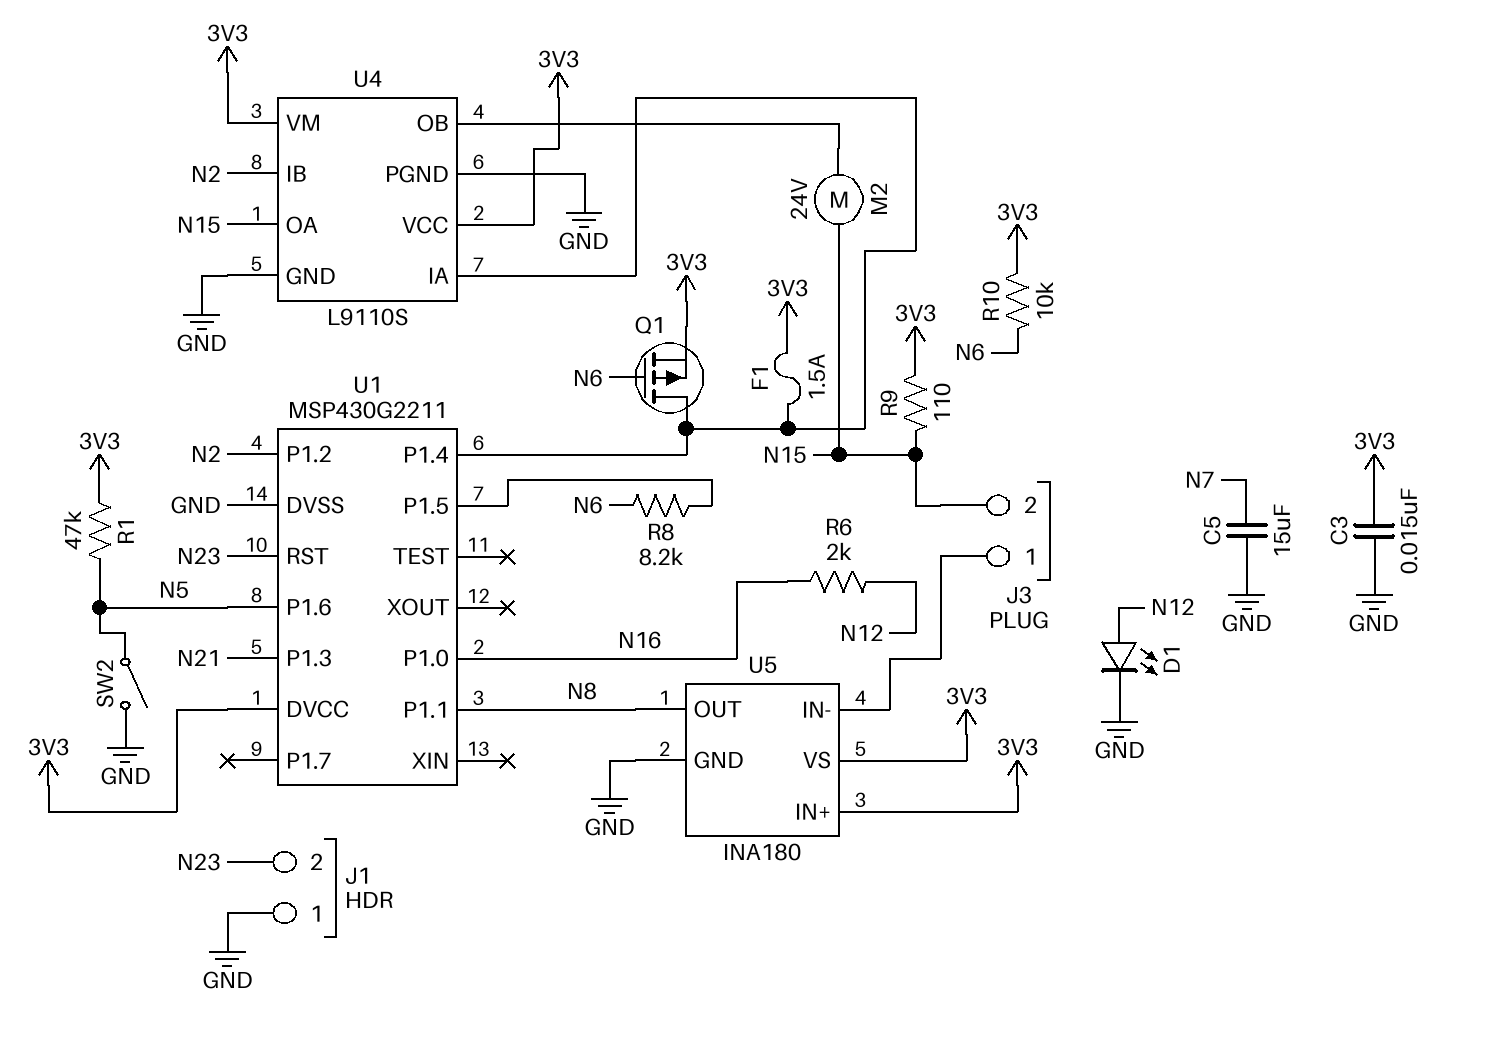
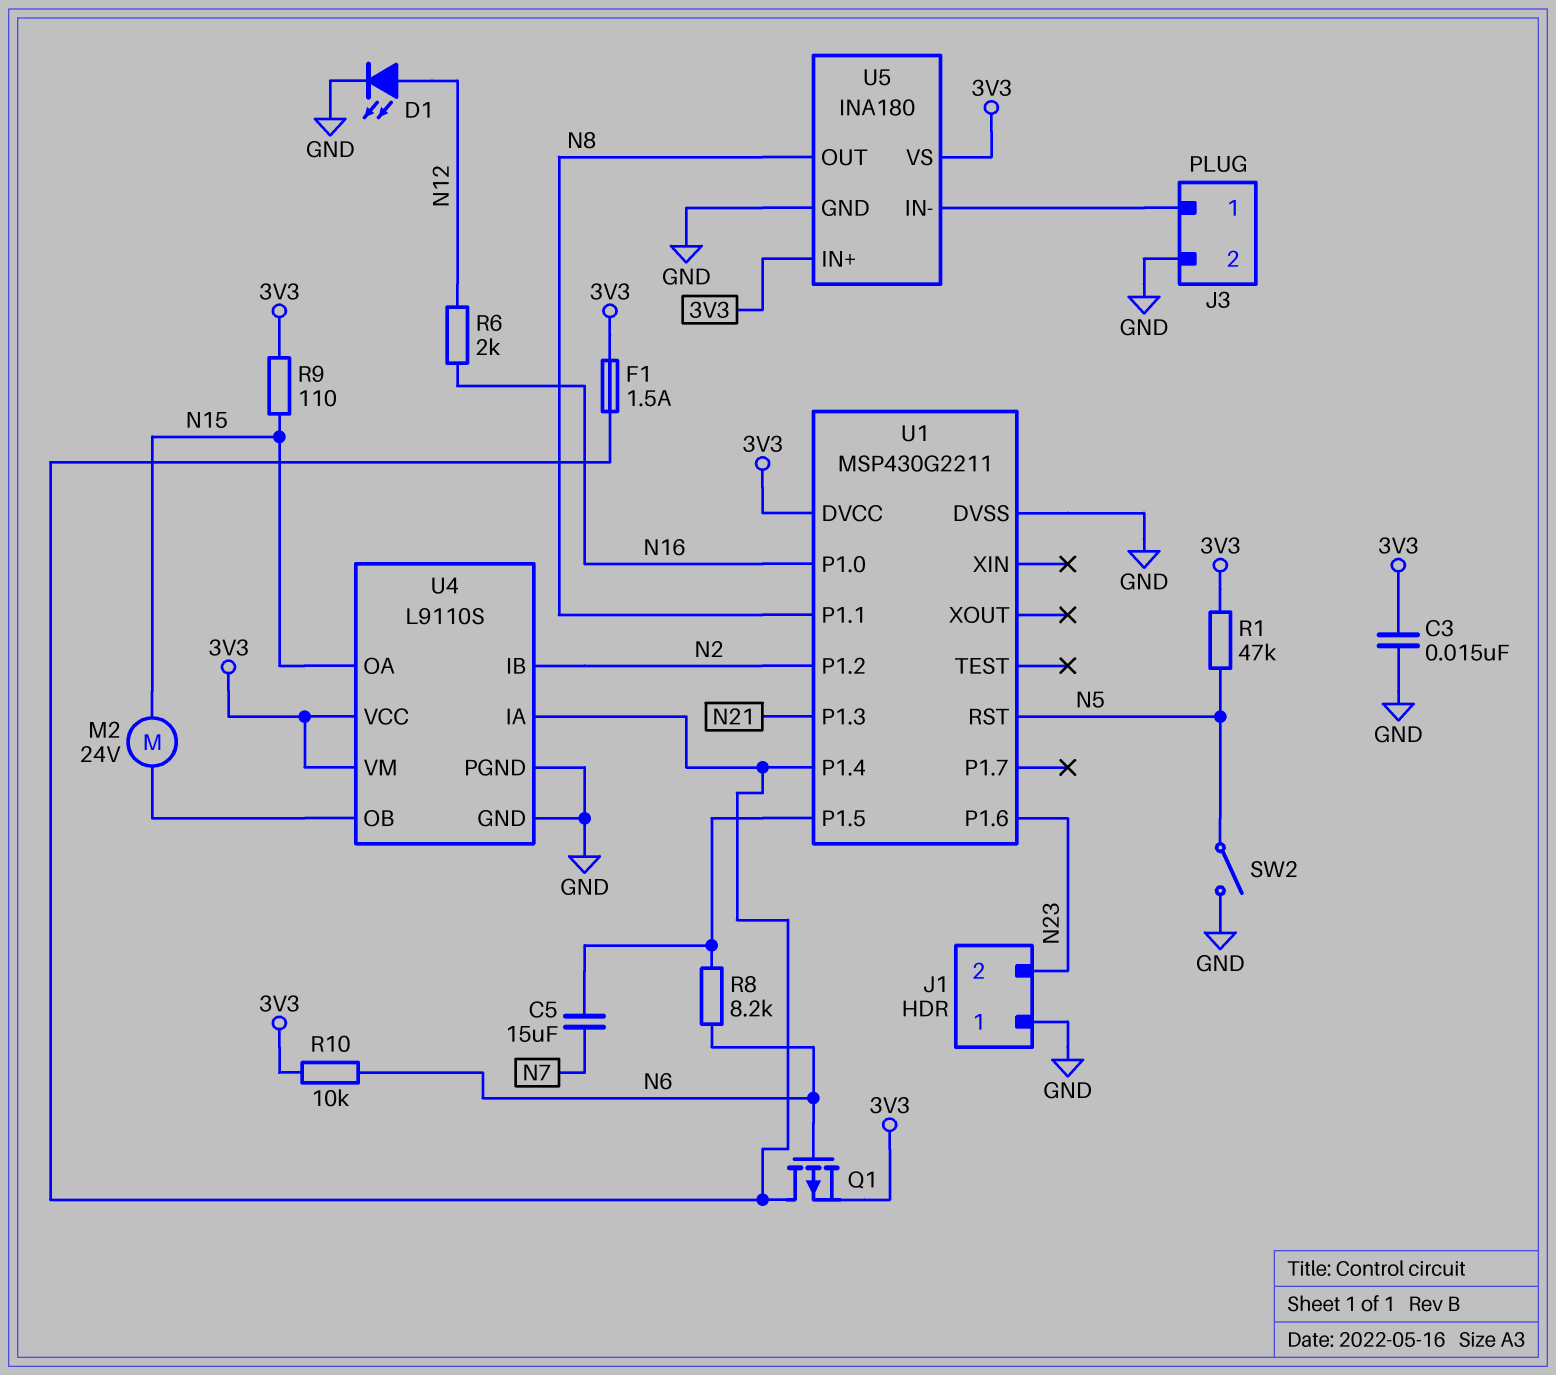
C5: 15uF (GND, N7) -> 15uF (N7, U1/P1.5)
J3 pin 2: N15 -> GND
U1 pin P1.6: N5 -> N23
U1 pin RST: N23 -> N5

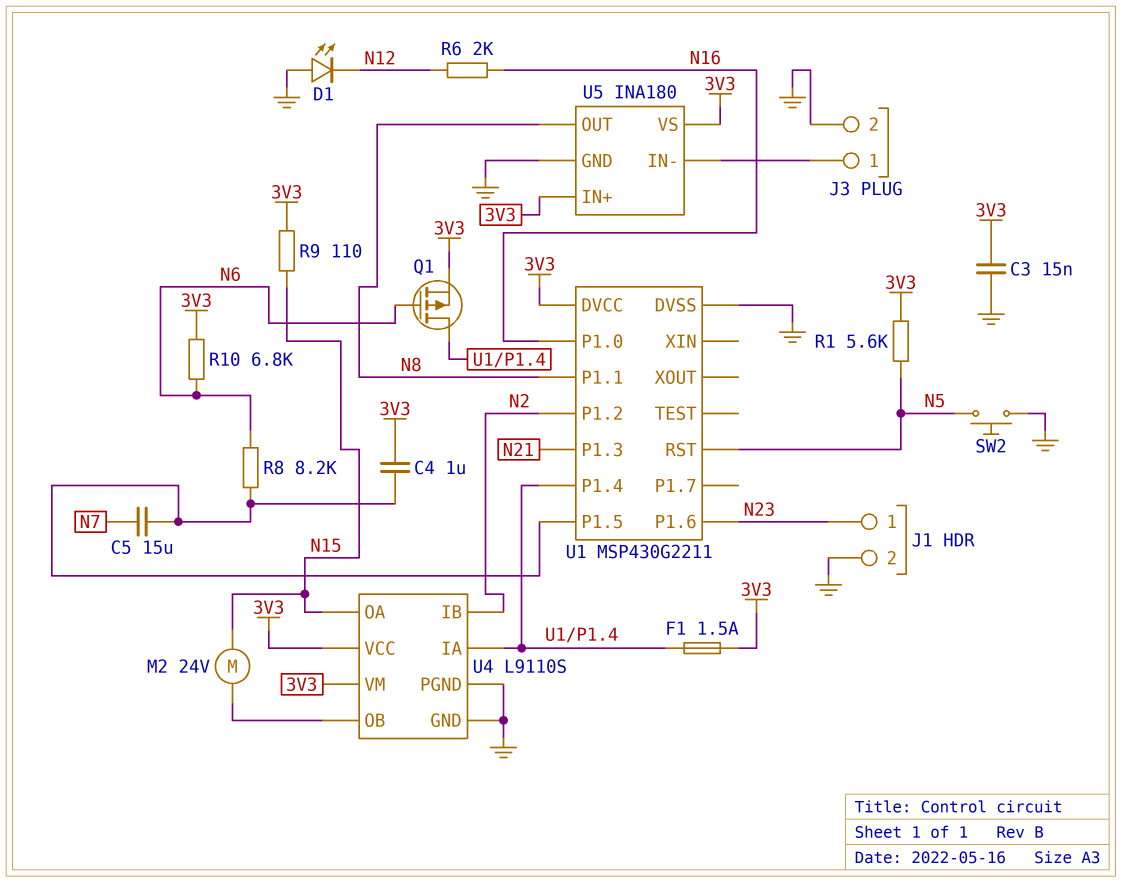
C4: none -> 1uF (3V3, U1/P1.5)
D1: LED (A N12, K GND) -> LED (A GND, K N12)
J1 pin 1: GND -> N23
J1 pin 2: N23 -> GND
R1: 47k (3V3, N5) -> 5.6k (3V3, N5)
R10: 10k (3V3, N6) -> 6.8k (3V3, N6)
SW2: switch (GND, N5) -> button (GND, N5)

